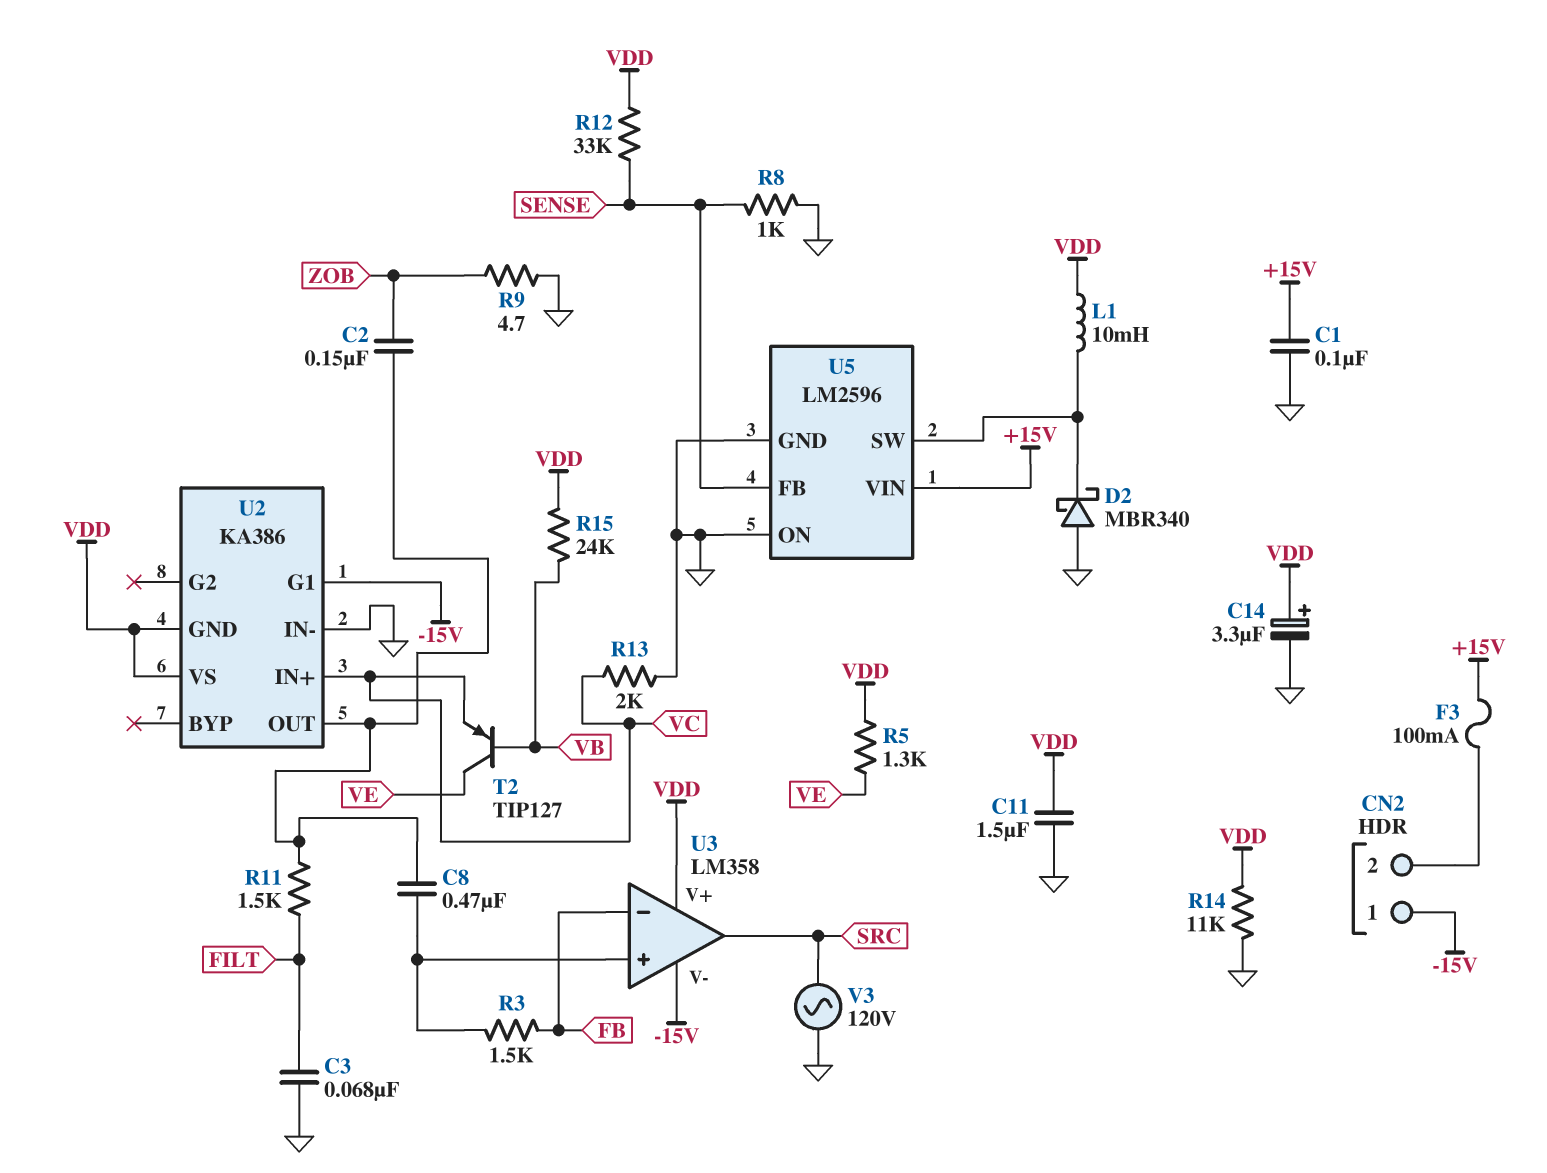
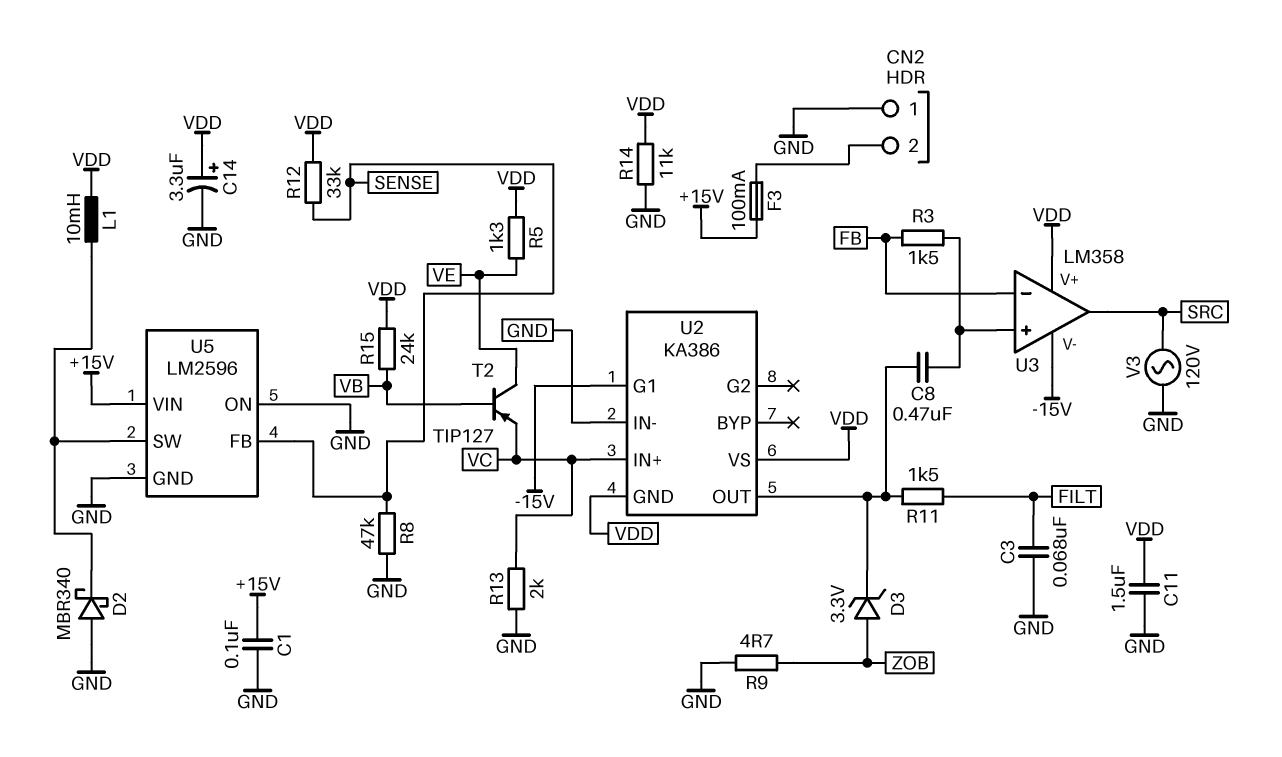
C2: 150nF (U2/OUT, ZOB) -> none
CN2 pin 1: -15V -> GND
D3: none -> zener 3.3V (A ZOB, K U2/OUT)
R8: 1k (GND, SENSE) -> 47k (GND, SENSE)

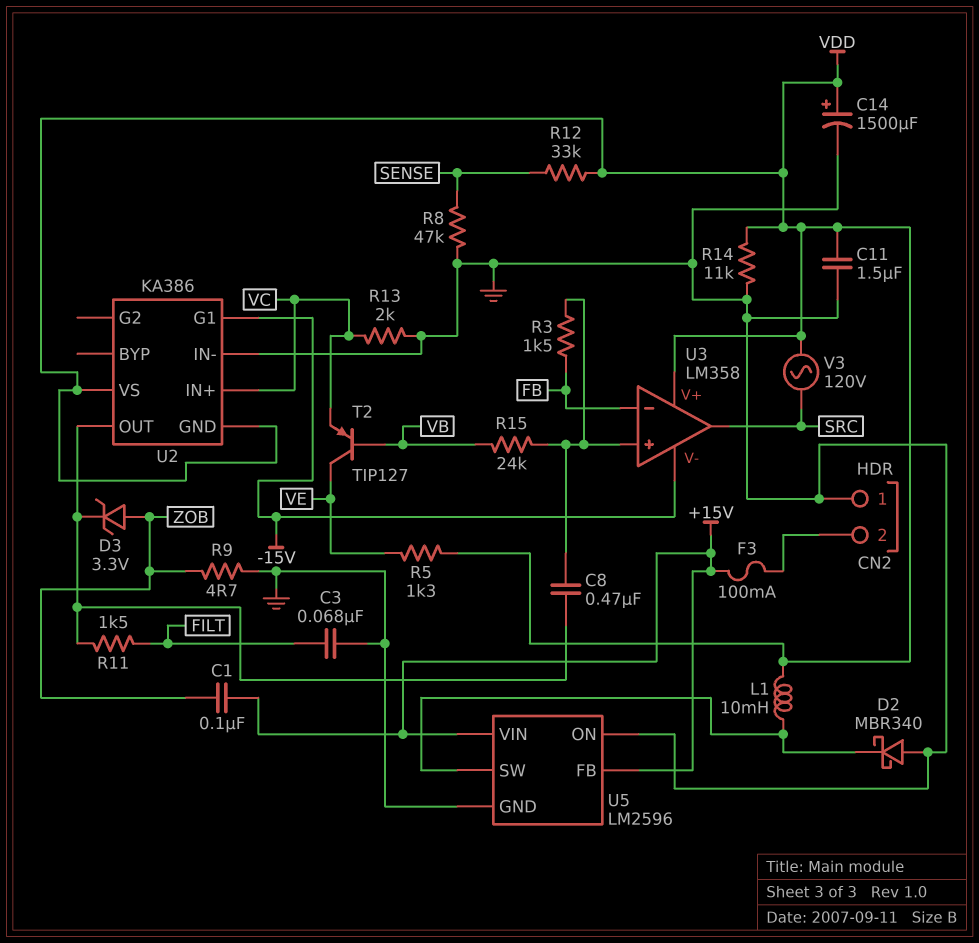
C1: 100nF (+15V, GND) -> 100nF (+15V, ZOB)
C14: 3.3uF (plus VDD, minus GND) -> 1500uF (plus VDD, minus GND)
R15: 24k (VB, VDD) -> 24k (U3/in+, VB)
U5 pin FB: SENSE -> +15V
V3: AC 120V (GND, SRC) -> AC 120V (SRC, VDD)

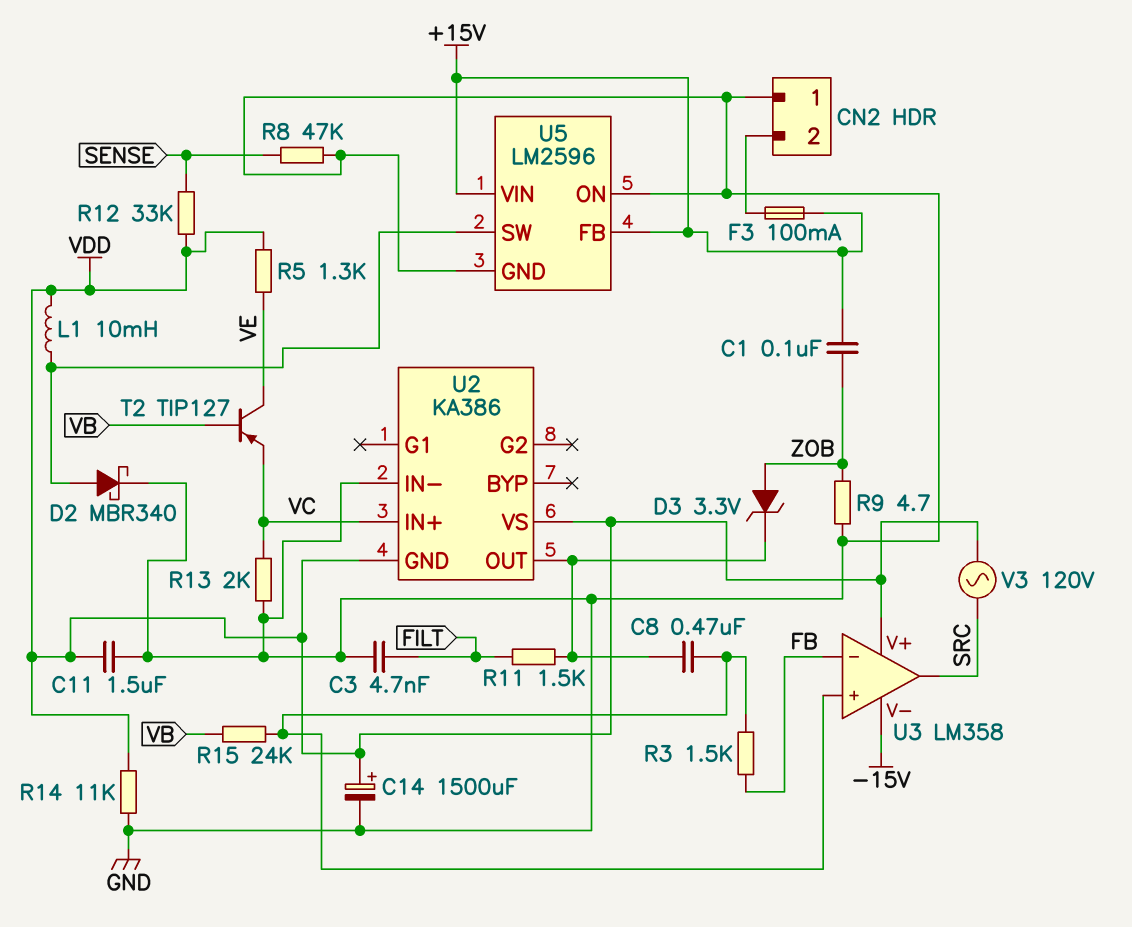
C3: 68nF (FILT, GND) -> 4.7nF (FILT, GND)
D2: schottky MBR340 (A GND, K U5/SW) -> schottky MBR340 (A U5/SW, K GND)
U2 pin G1: -15V -> none

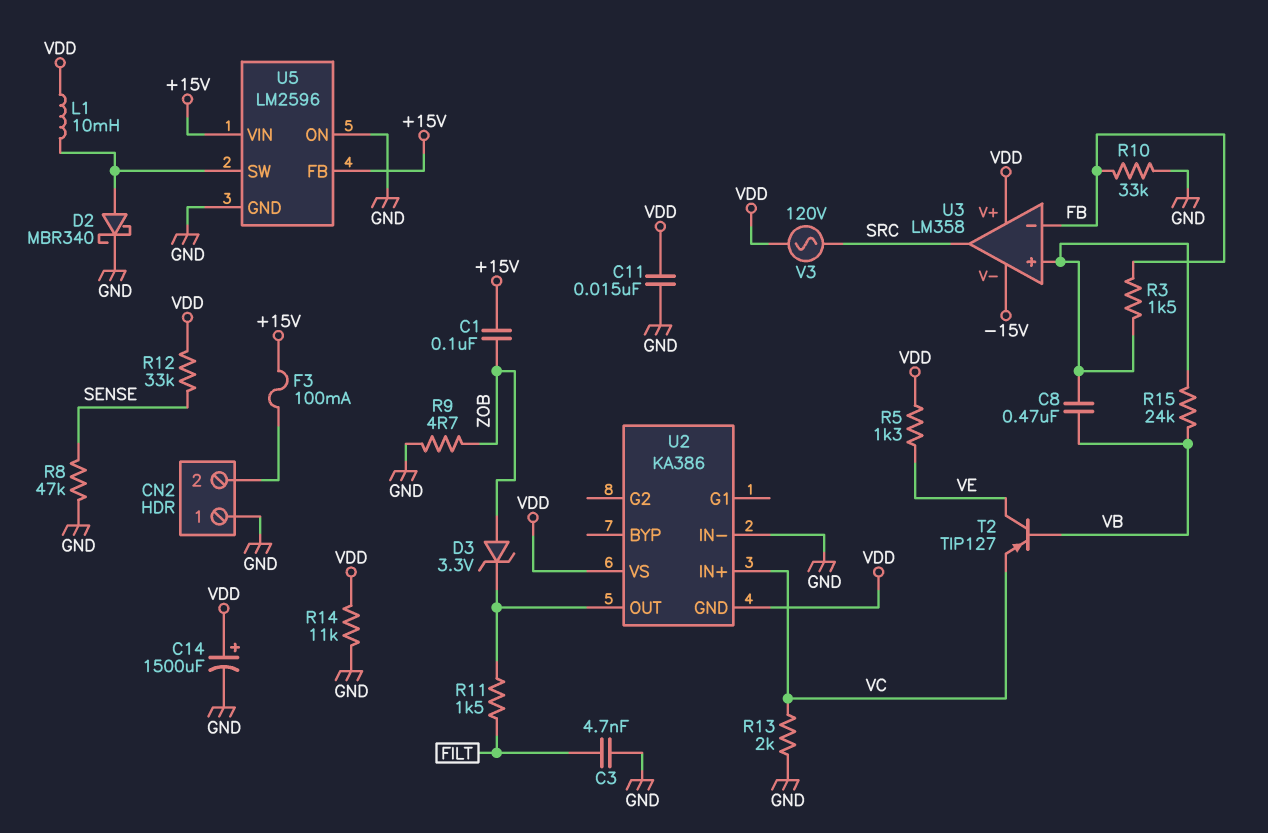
C8: 470nF (U2/OUT, U3/in+) -> 470nF (U3/in+, VB)
C11: 1.5uF (GND, VDD) -> 15nF (GND, VDD)
R10: none -> 33k (FB, GND)

